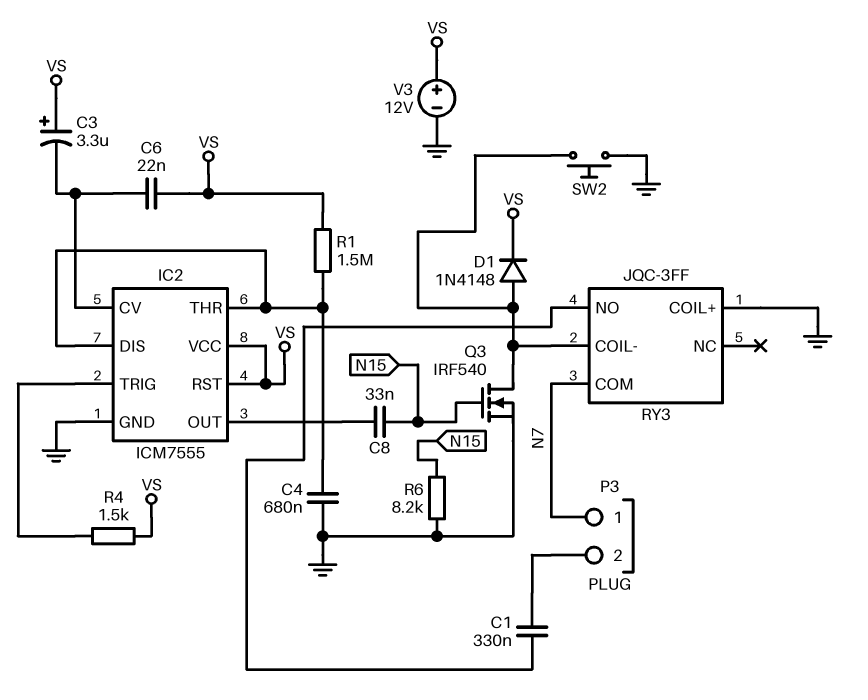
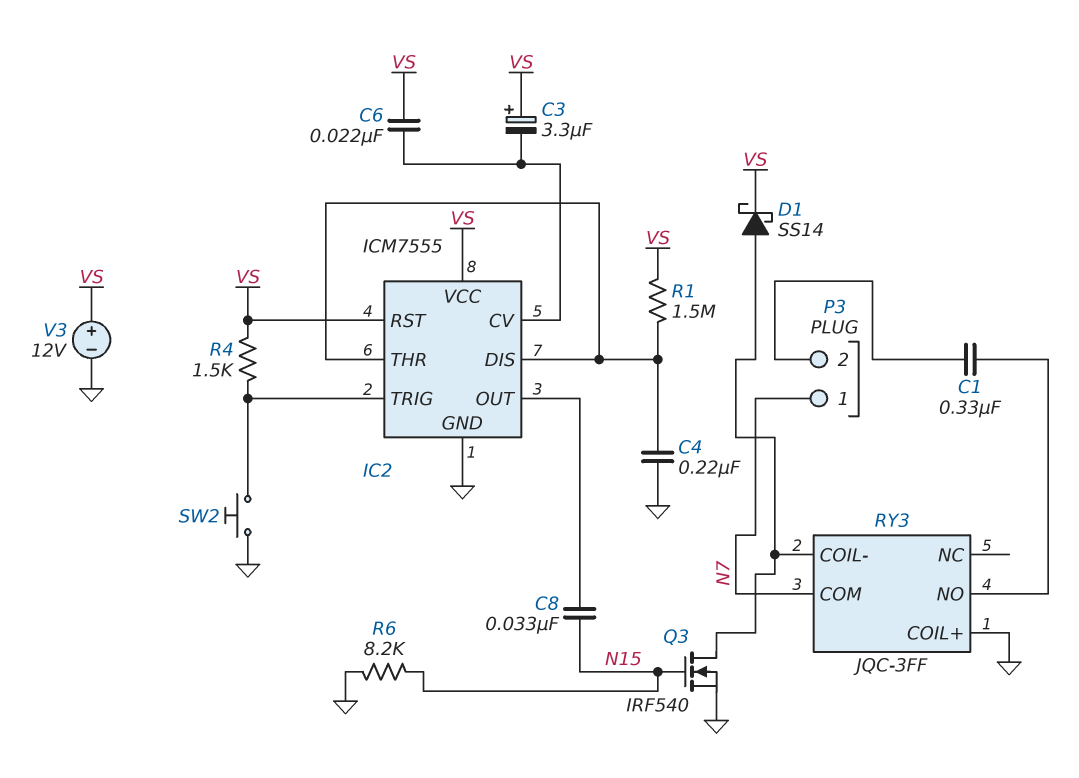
C4: 680nF (GND, IC2/DIS) -> 220nF (GND, IC2/DIS)
D1: diode 1N4148 (A RY3/COIL-, K VS) -> schottky SS14 (A RY3/COIL-, K VS)
SW2: button (GND, RY3/COIL-) -> button (GND, IC2/TRIG)

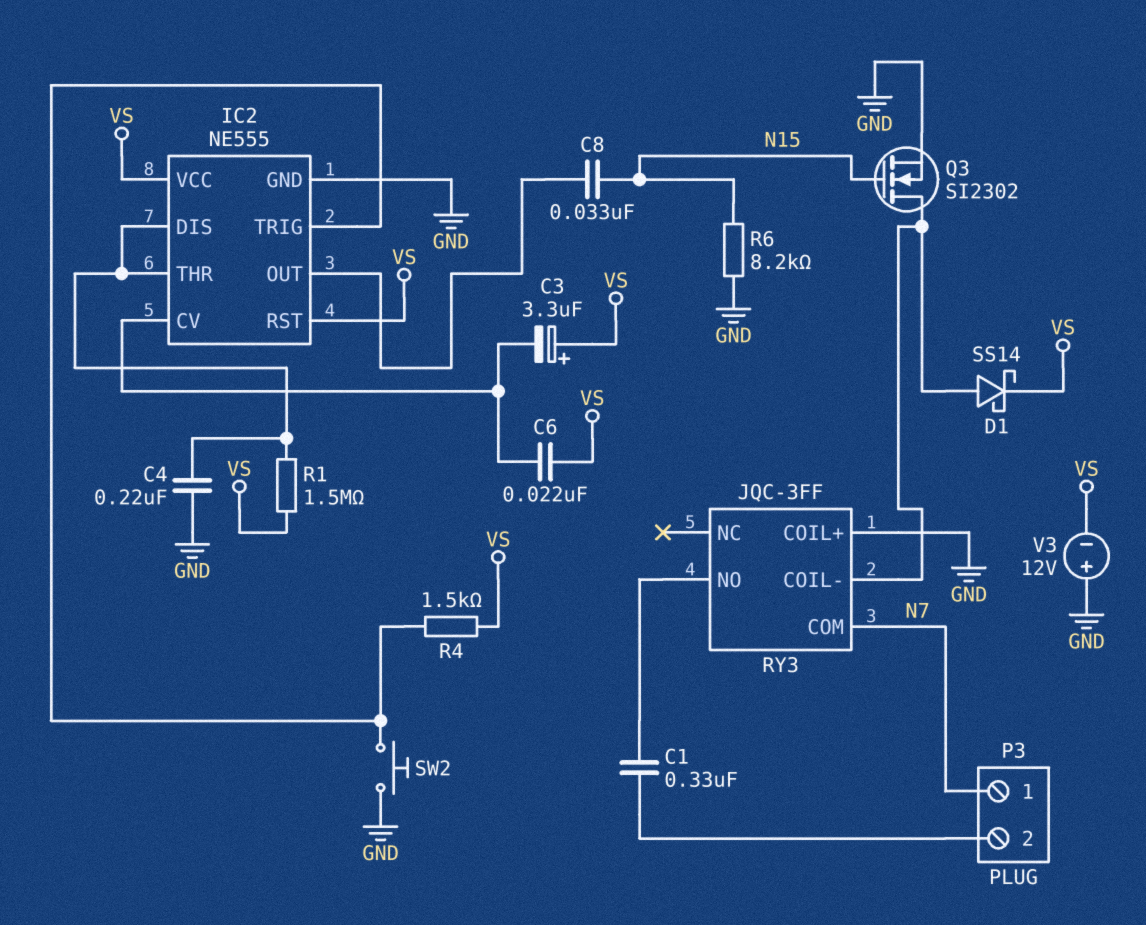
IC2: ICM7555 -> NE555
Q3: NMOS IRF540 (G N15, D RY3/COIL-, S GND) -> NMOS SI2302 (G N15, D RY3/COIL-, S GND)
V3: 12V (plus VS, minus GND) -> 12V (plus GND, minus VS)

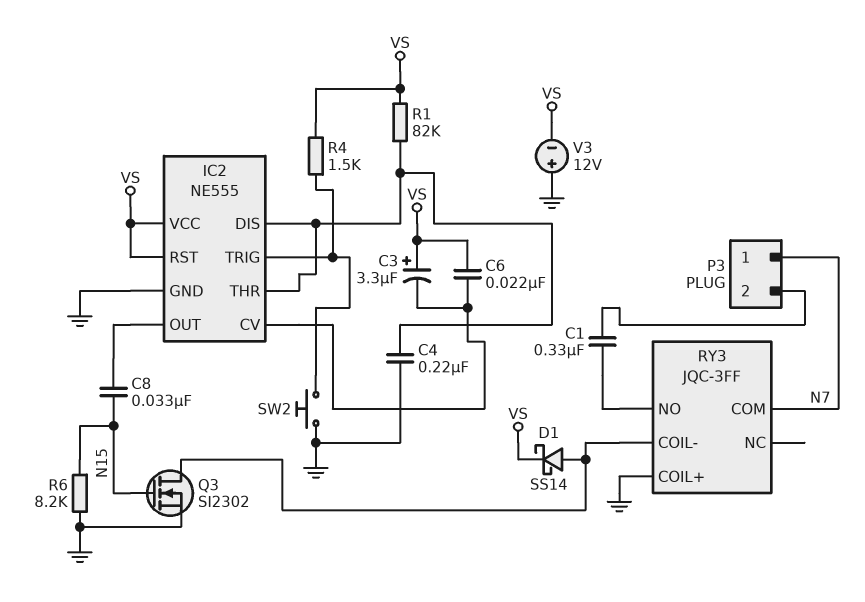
R1: 1.5M (IC2/DIS, VS) -> 82k (IC2/DIS, VS)

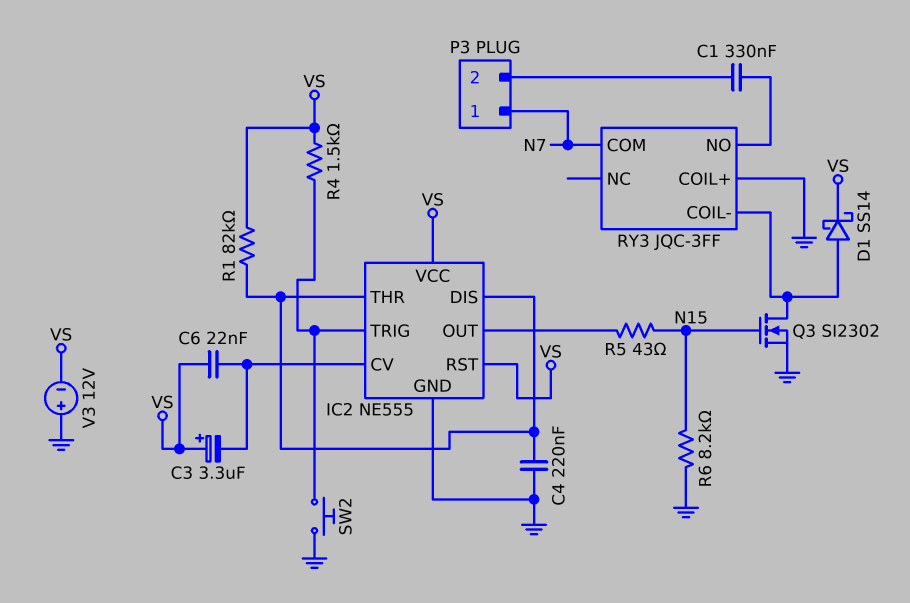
C8: 33nF (IC2/OUT, N15) -> none
R5: none -> 43 (IC2/OUT, N15)

